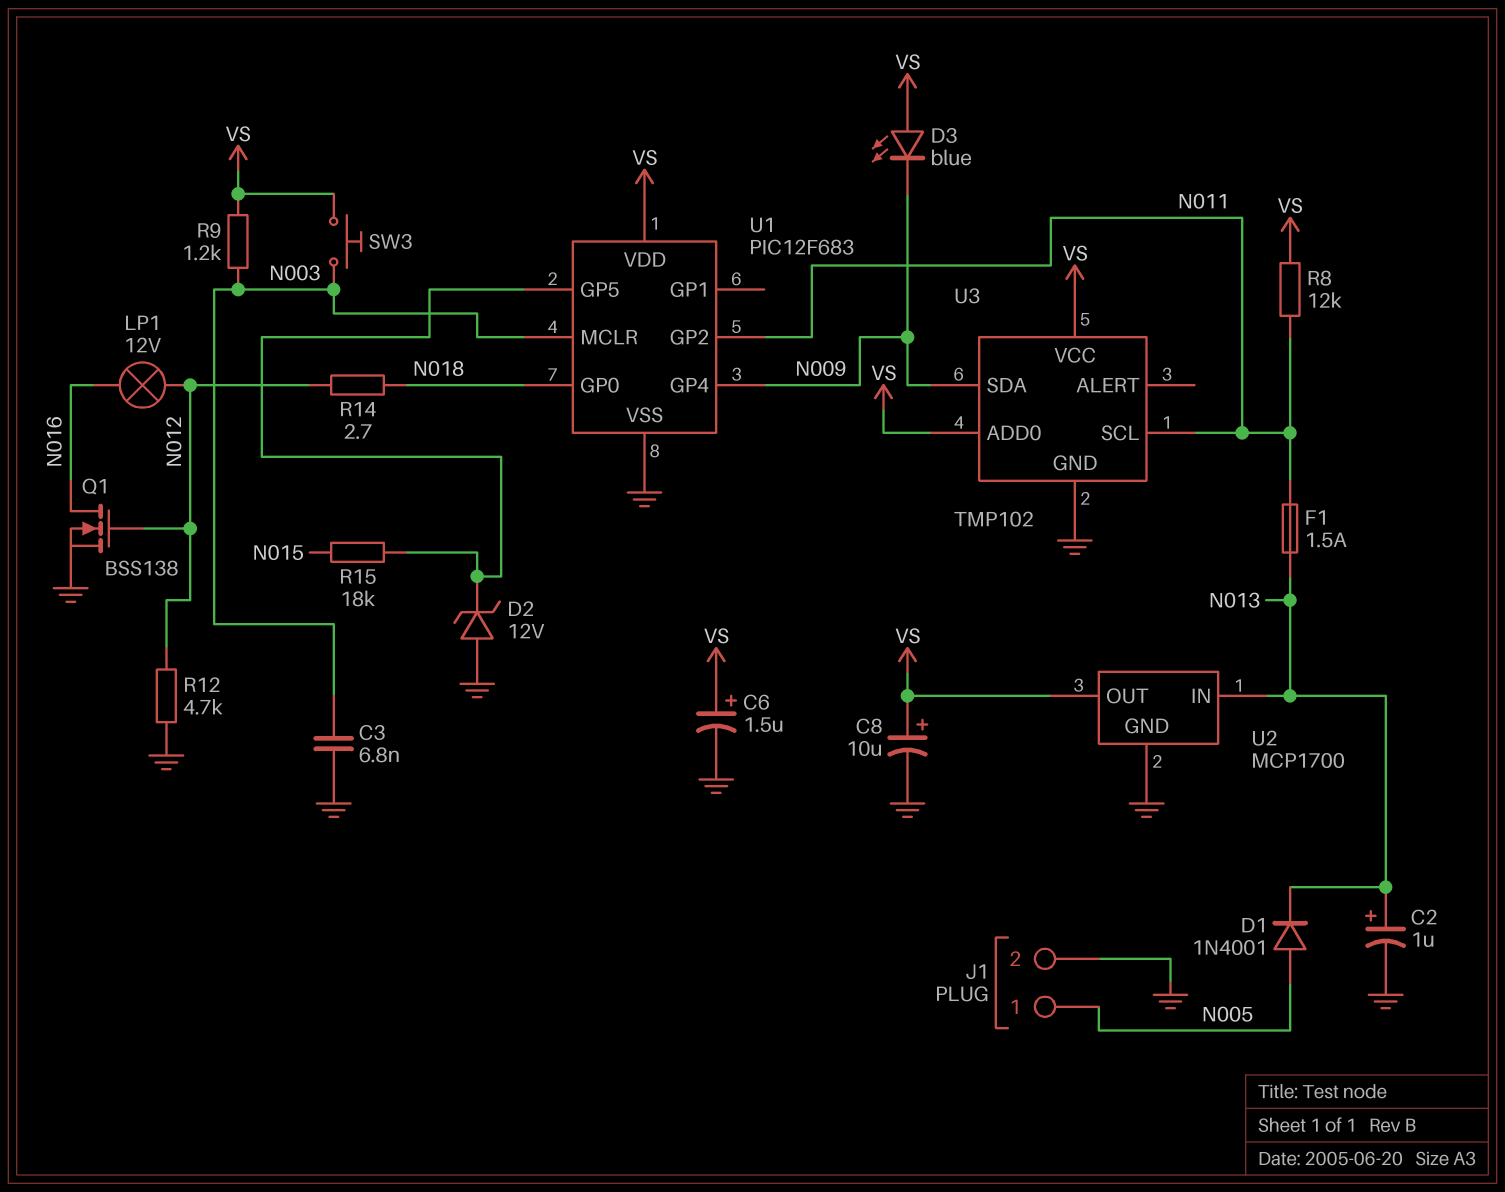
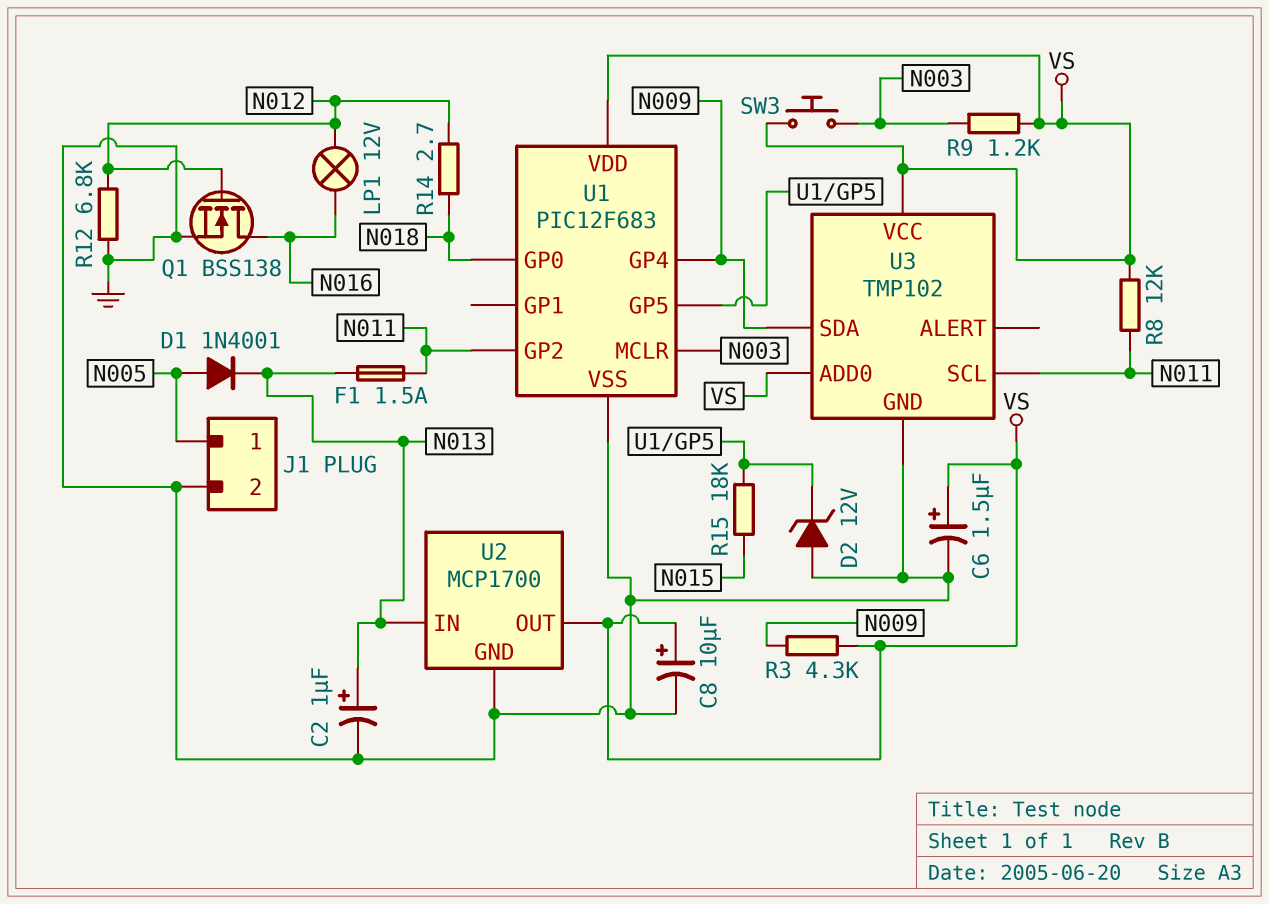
C3: 6.8nF (GND, N003) -> none
D3: LED blue (A VS, K N009) -> none
R3: none -> 4.3k (N009, VS)
R12: 4.7k (GND, N012) -> 6.8k (GND, N012)

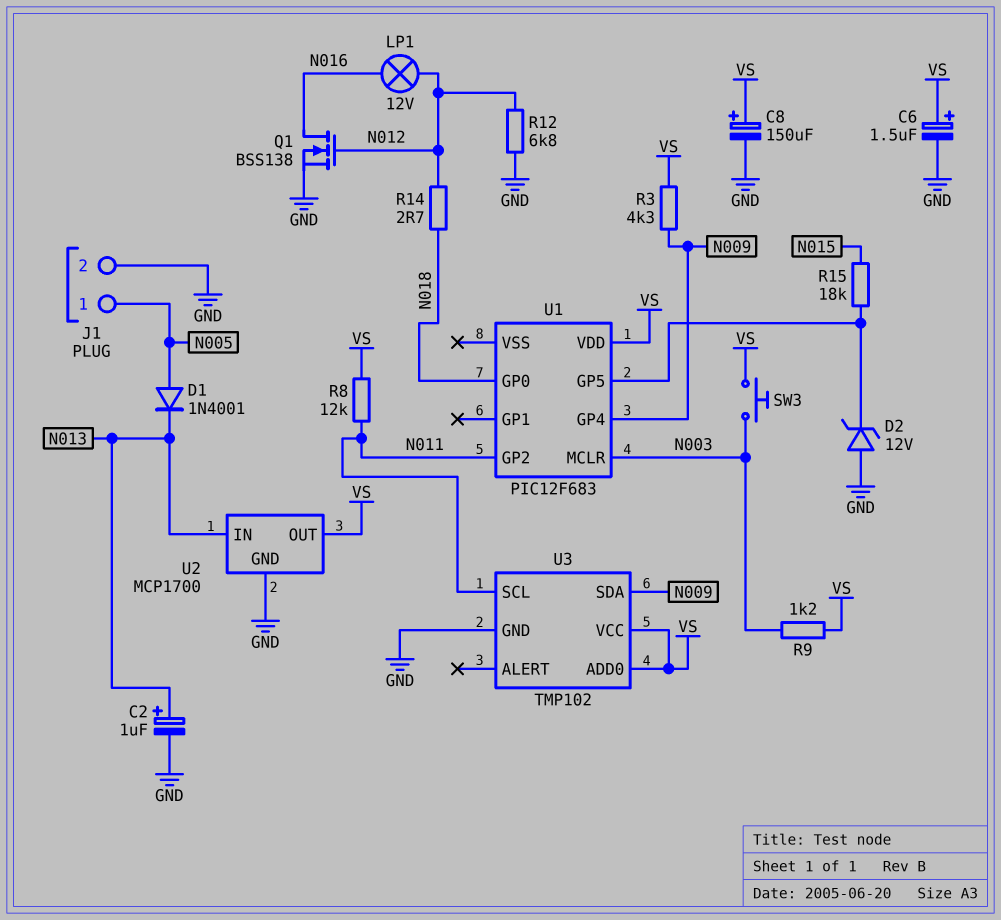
C8: 10uF (plus VS, minus GND) -> 150uF (plus VS, minus GND)
F1: 1.5A (N011, N013) -> none
U1 pin VSS: GND -> none

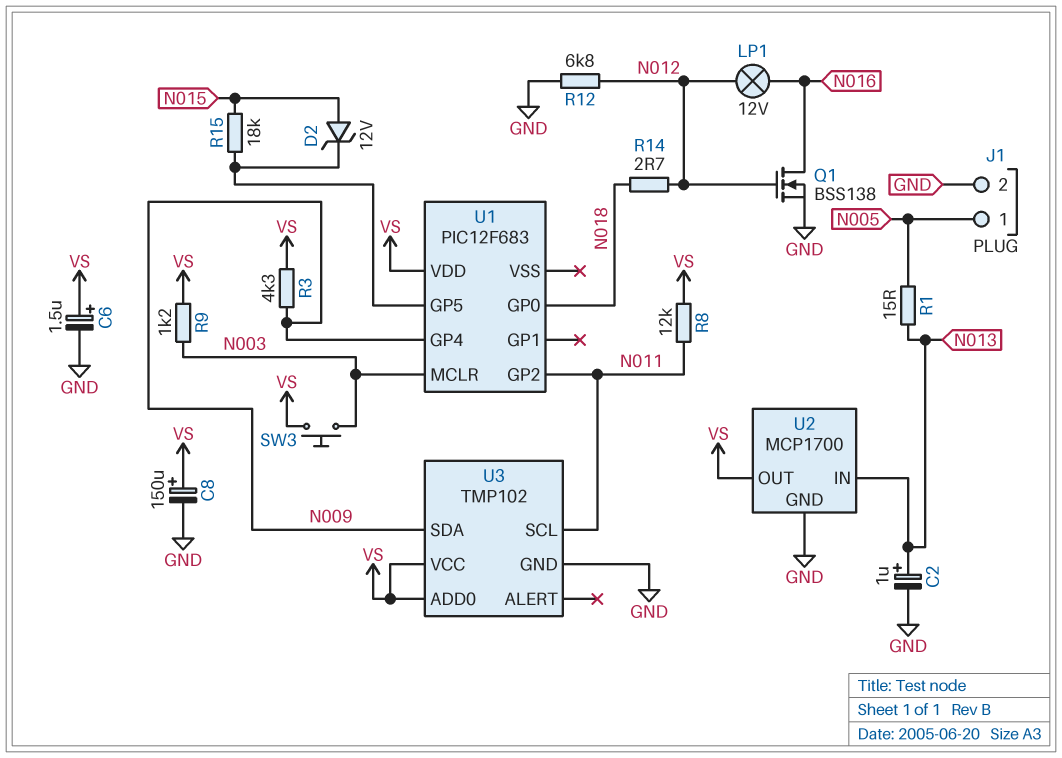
D1: diode 1N4001 (A N005, K N013) -> none
D2: zener 12V (A GND, K U1/GP5) -> zener 12V (A N015, K U1/GP5)
R1: none -> 15 (N005, N013)

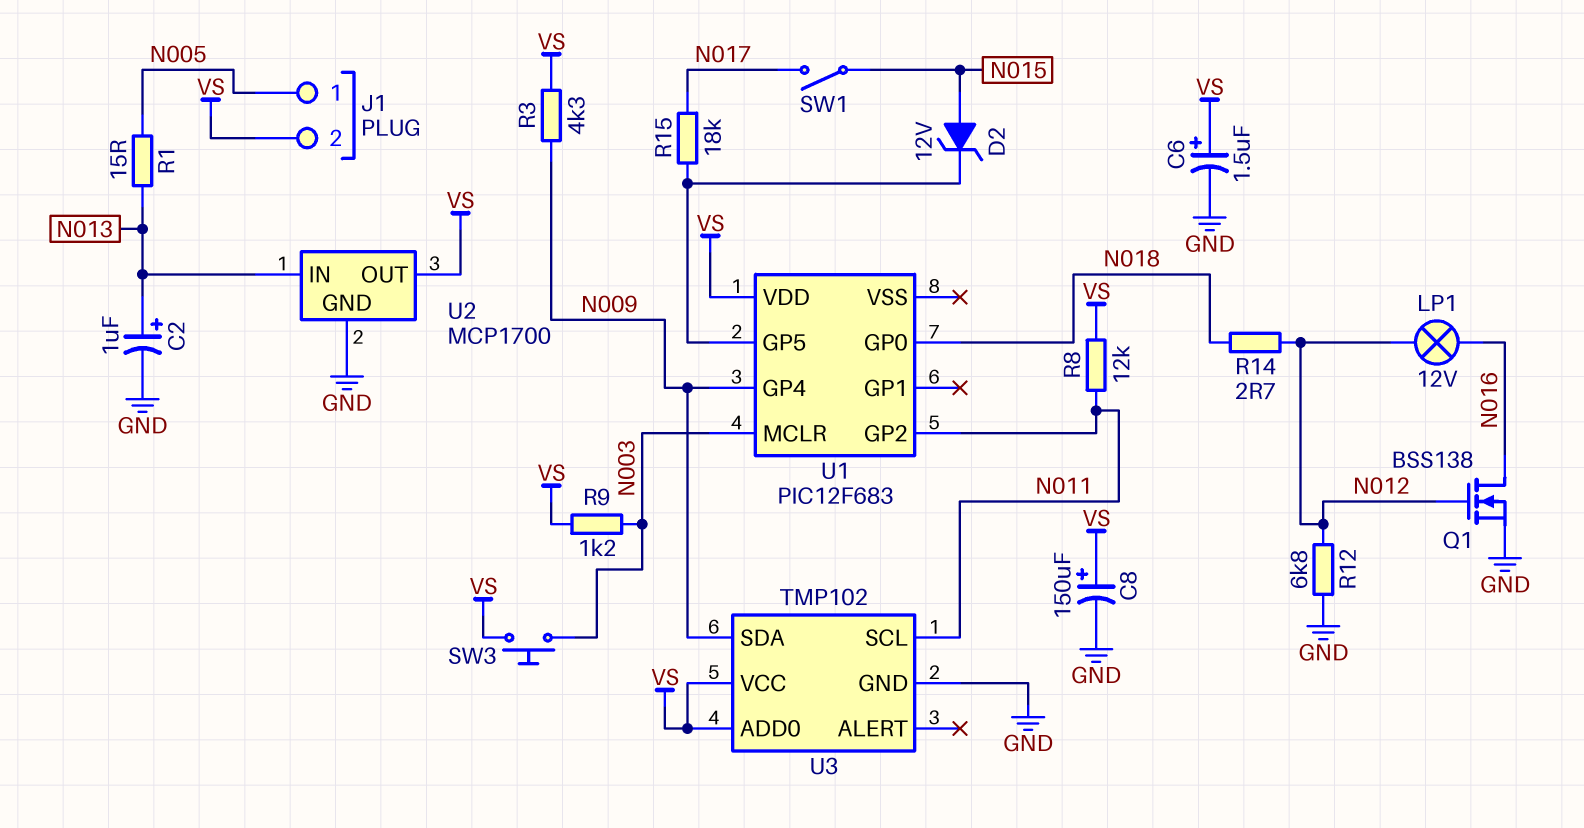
J1 pin 2: GND -> VS
R15: 18k (N015, U1/GP5) -> 18k (N017, U1/GP5)
SW1: none -> switch (N015, N017)

